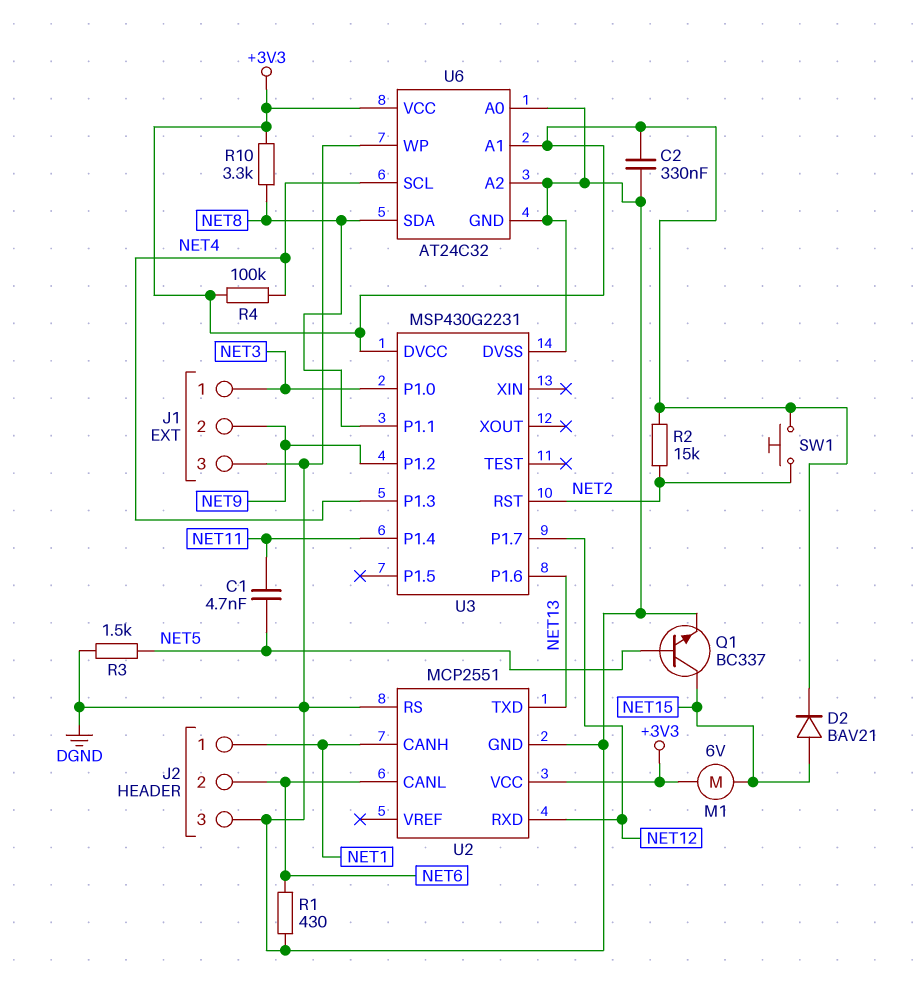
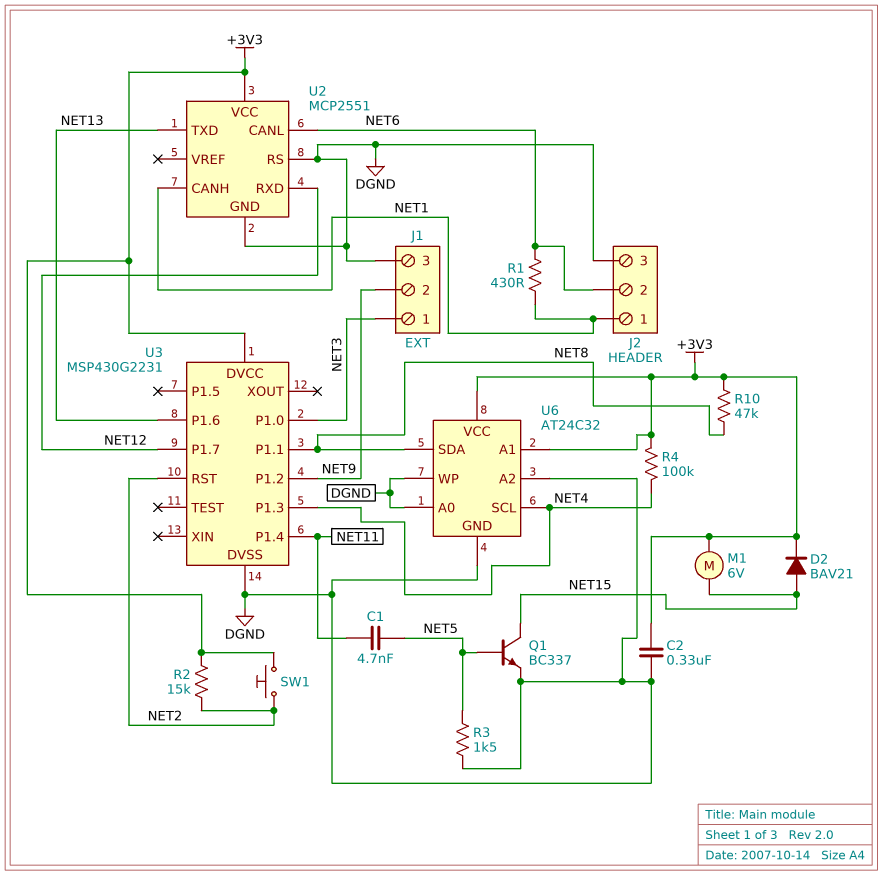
R1: 430 (DGND, NET6) -> 430 (NET1, NET6)
R10: 3.3k (+3V3, NET8) -> 47k (+3V3, NET8)

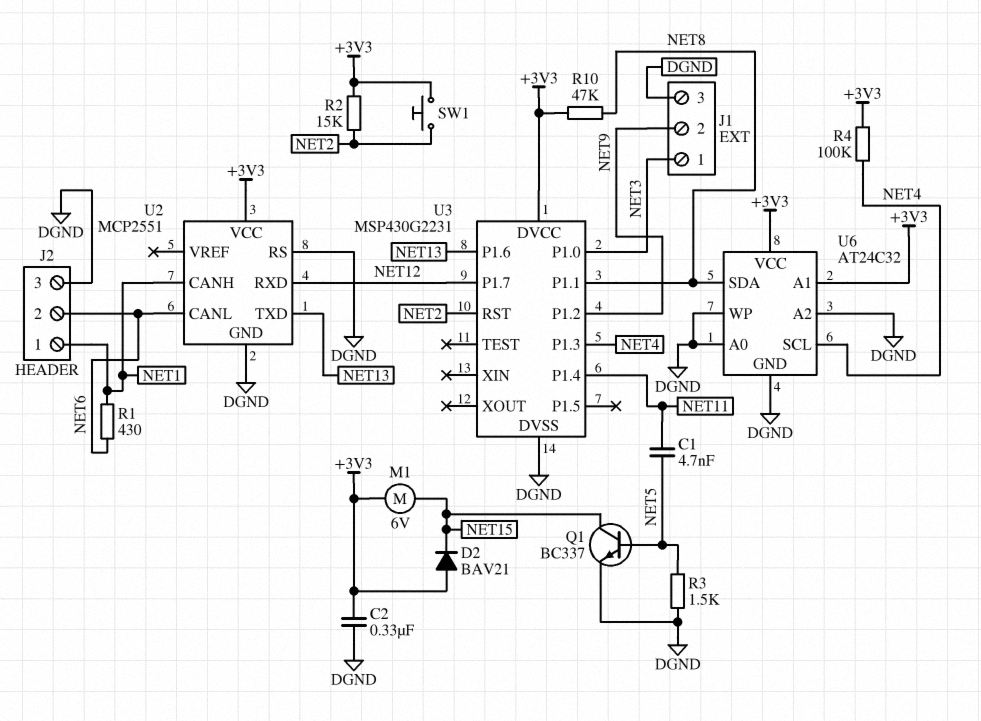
D2: diode BAV21 (A NET15, K +3V3) -> diode BAV21 (A +3V3, K NET15)

